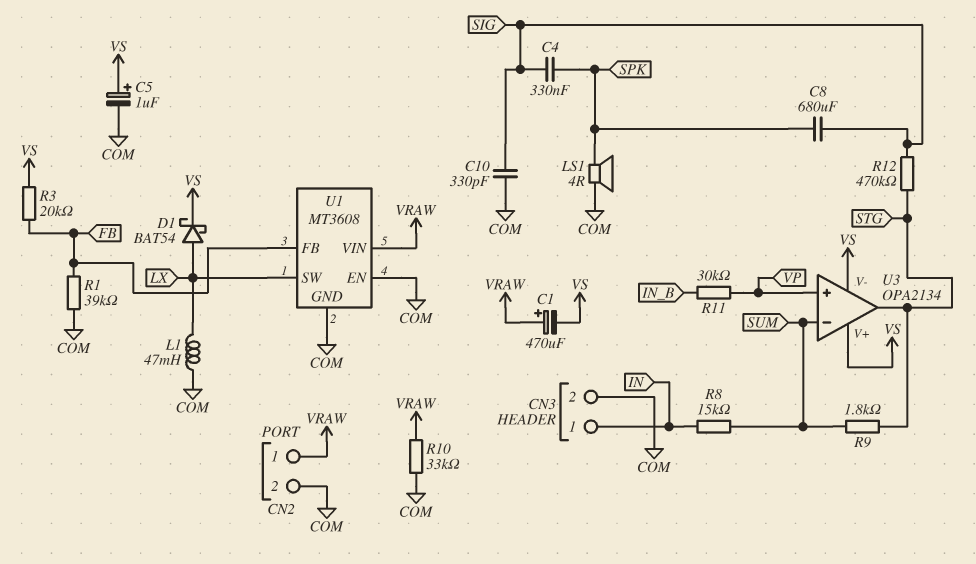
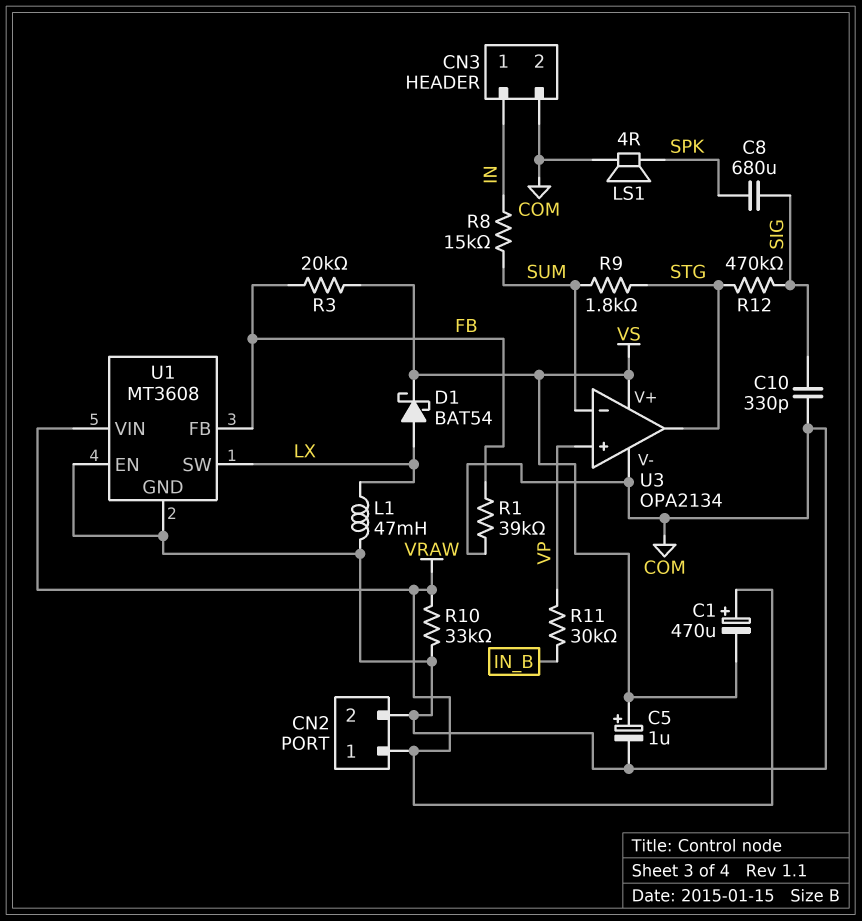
C4: 330nF (SIG, SPK) -> none
U3 pin V-: VS -> COM

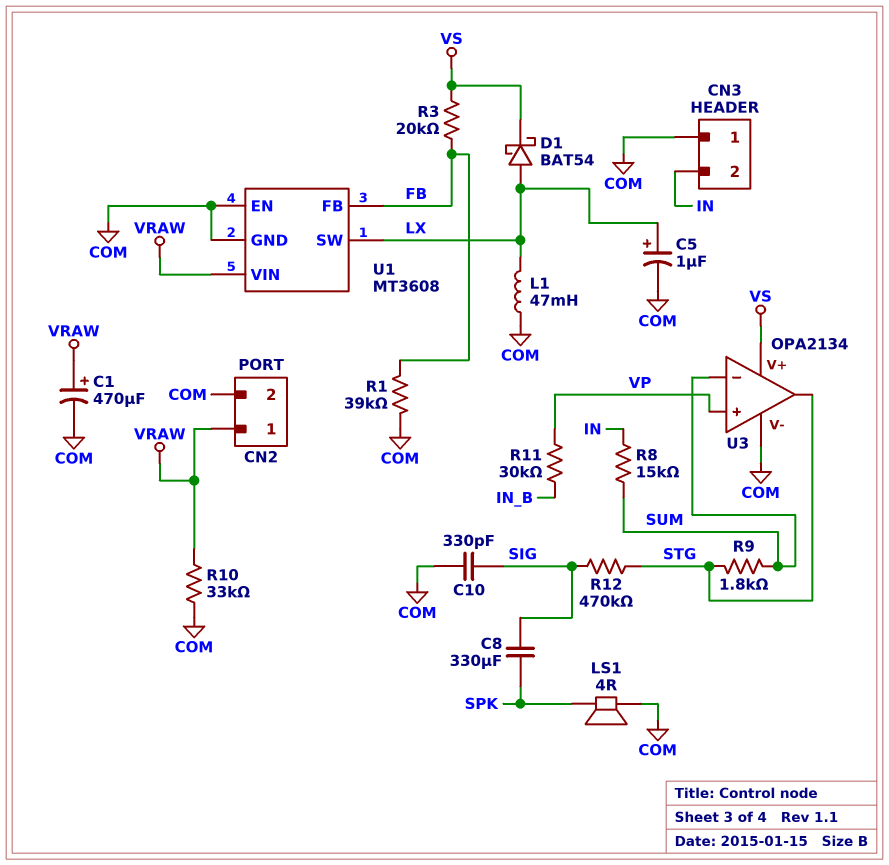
C1: 470uF (plus VRAW, minus VS) -> 470uF (plus VRAW, minus COM)
C5: 1uF (plus VS, minus COM) -> 1uF (plus LX, minus COM)
C8: 680uF (SIG, SPK) -> 330uF (SIG, SPK)
CN3 pin 1: IN -> COM
CN3 pin 2: COM -> IN

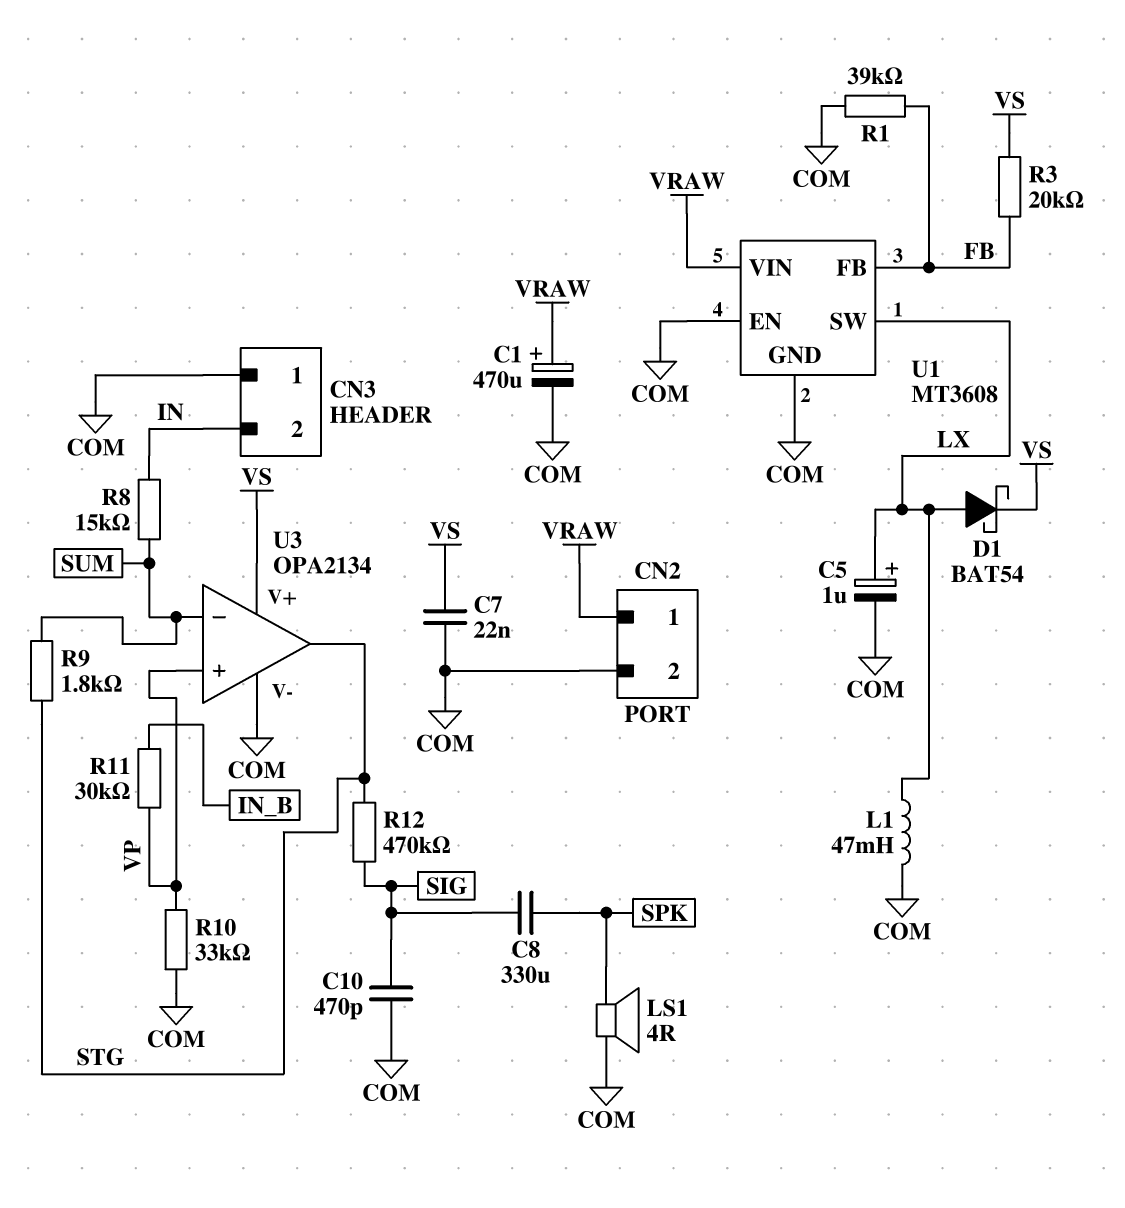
C7: none -> 22nF (COM, VS)
C10: 330pF (COM, SIG) -> 470pF (COM, SIG)
R10: 33k (COM, VRAW) -> 33k (COM, VP)

